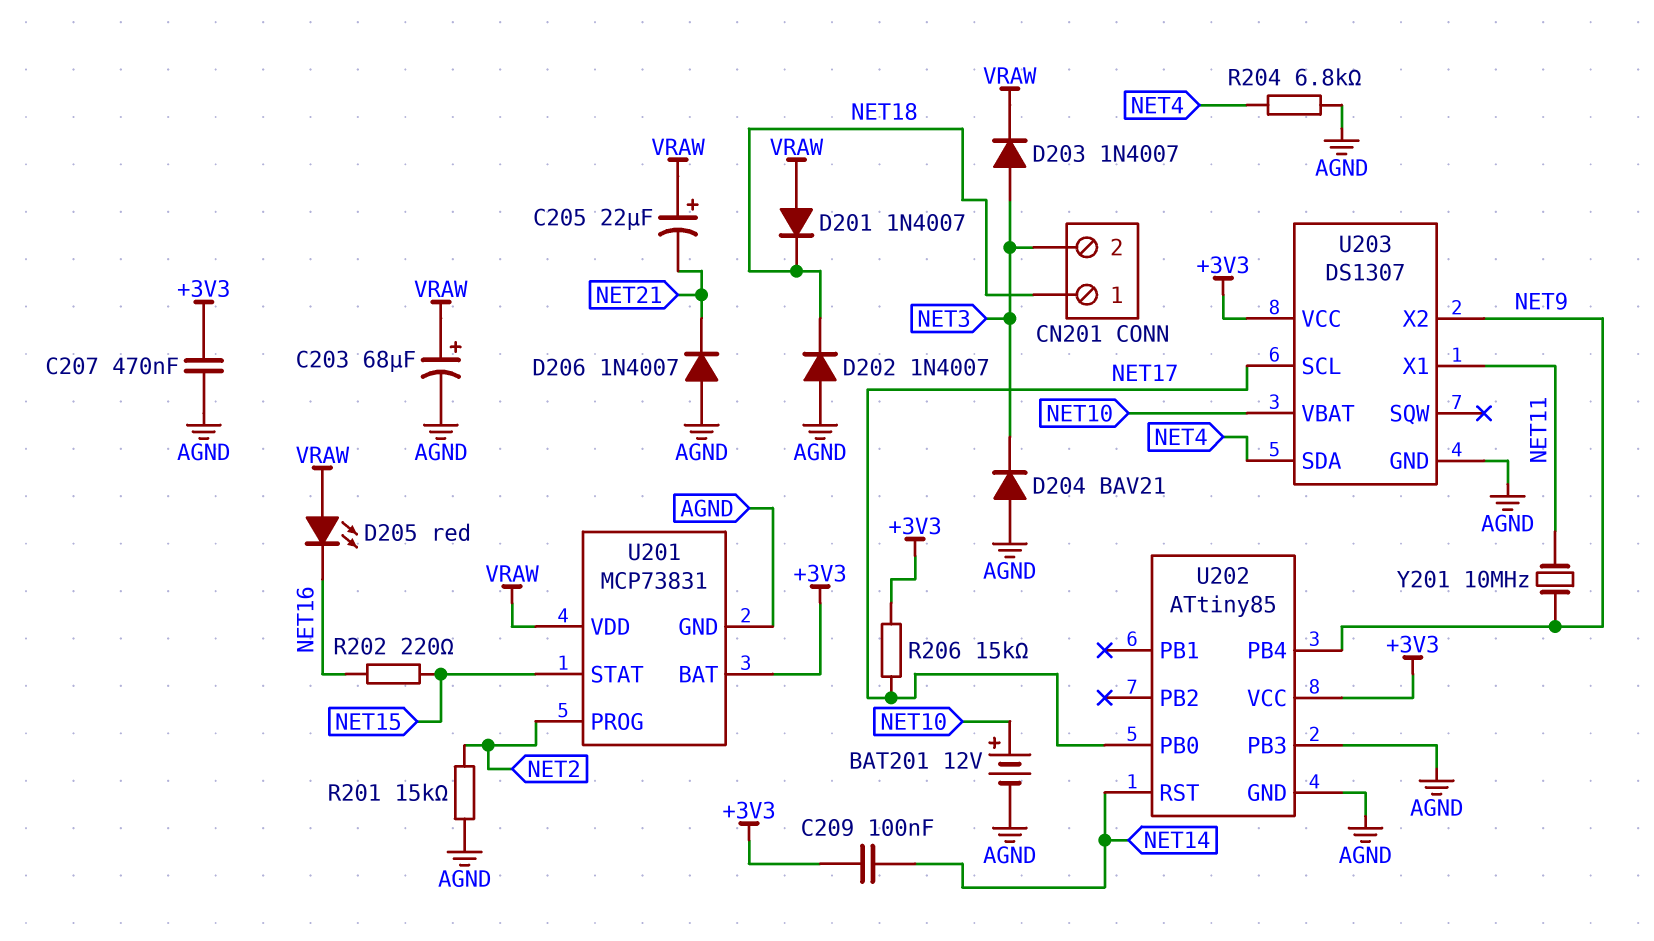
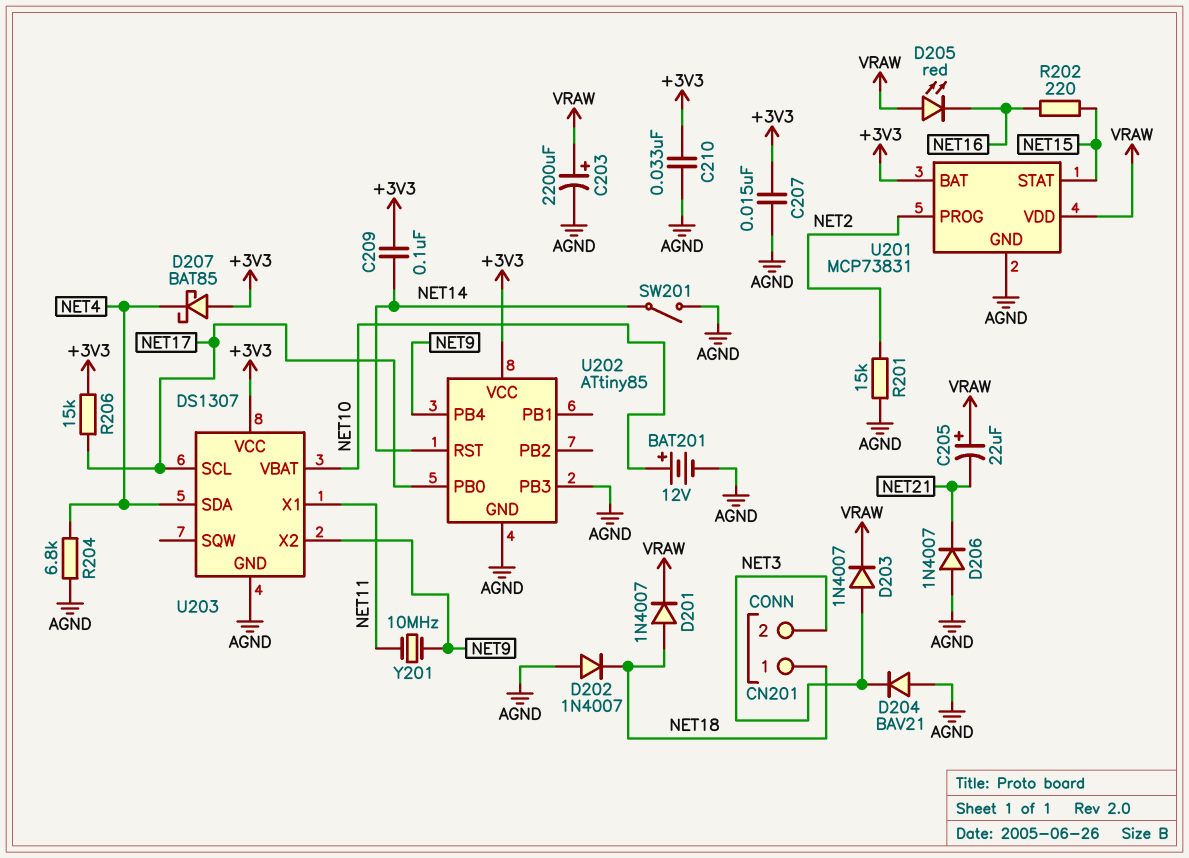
C203: 68uF (plus VRAW, minus AGND) -> 2200uF (plus VRAW, minus AGND)
C207: 470nF (+3V3, AGND) -> 15nF (+3V3, AGND)
C210: none -> 33nF (+3V3, AGND)
D201: diode 1N4007 (A VRAW, K NET18) -> diode 1N4007 (A NET18, K VRAW)
D207: none -> schottky BAT85 (A +3V3, K NET4)
SW201: none -> switch (AGND, NET14)

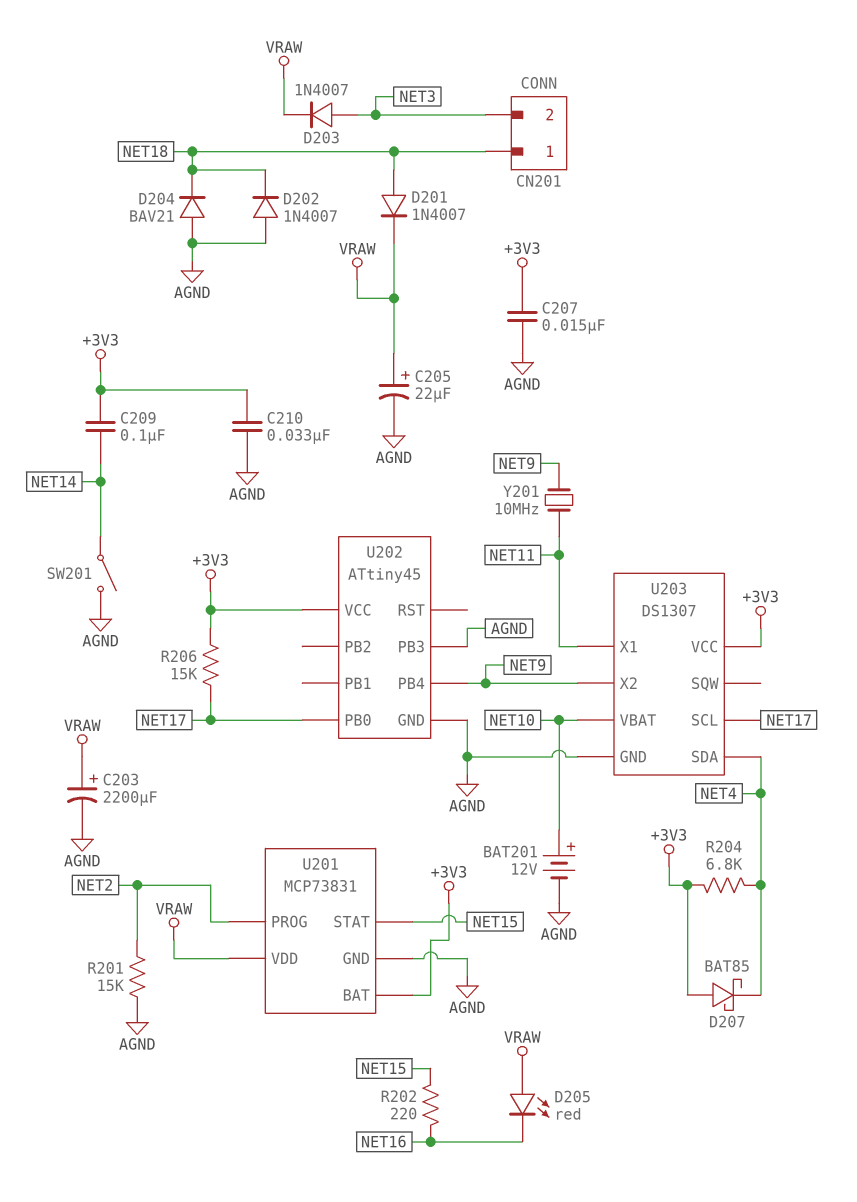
C205: 22uF (plus VRAW, minus NET21) -> 22uF (plus VRAW, minus AGND)
D204: diode BAV21 (A AGND, K NET3) -> diode BAV21 (A AGND, K NET18)
D206: diode 1N4007 (A AGND, K NET21) -> none
R204: 6.8k (AGND, NET4) -> 6.8k (+3V3, NET4)
U202: ATtiny85 -> ATtiny45
U202 pin RST: NET14 -> none

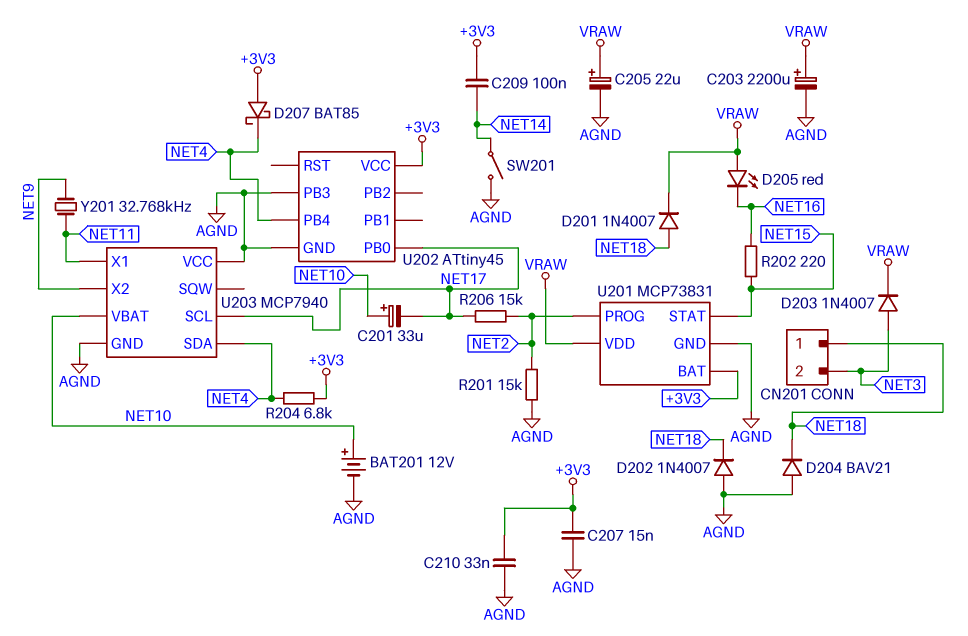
C201: none -> 33uF (plus NET10, minus NET17)
R206: 15k (+3V3, NET17) -> 15k (NET2, NET17)
U202 pin PB4: NET9 -> NET4
U203: DS1307 -> MCP7940
U203 pin VCC: +3V3 -> AGND
Y201: 10MHz (NET9, NET11) -> 32.768kHz (NET9, NET11)

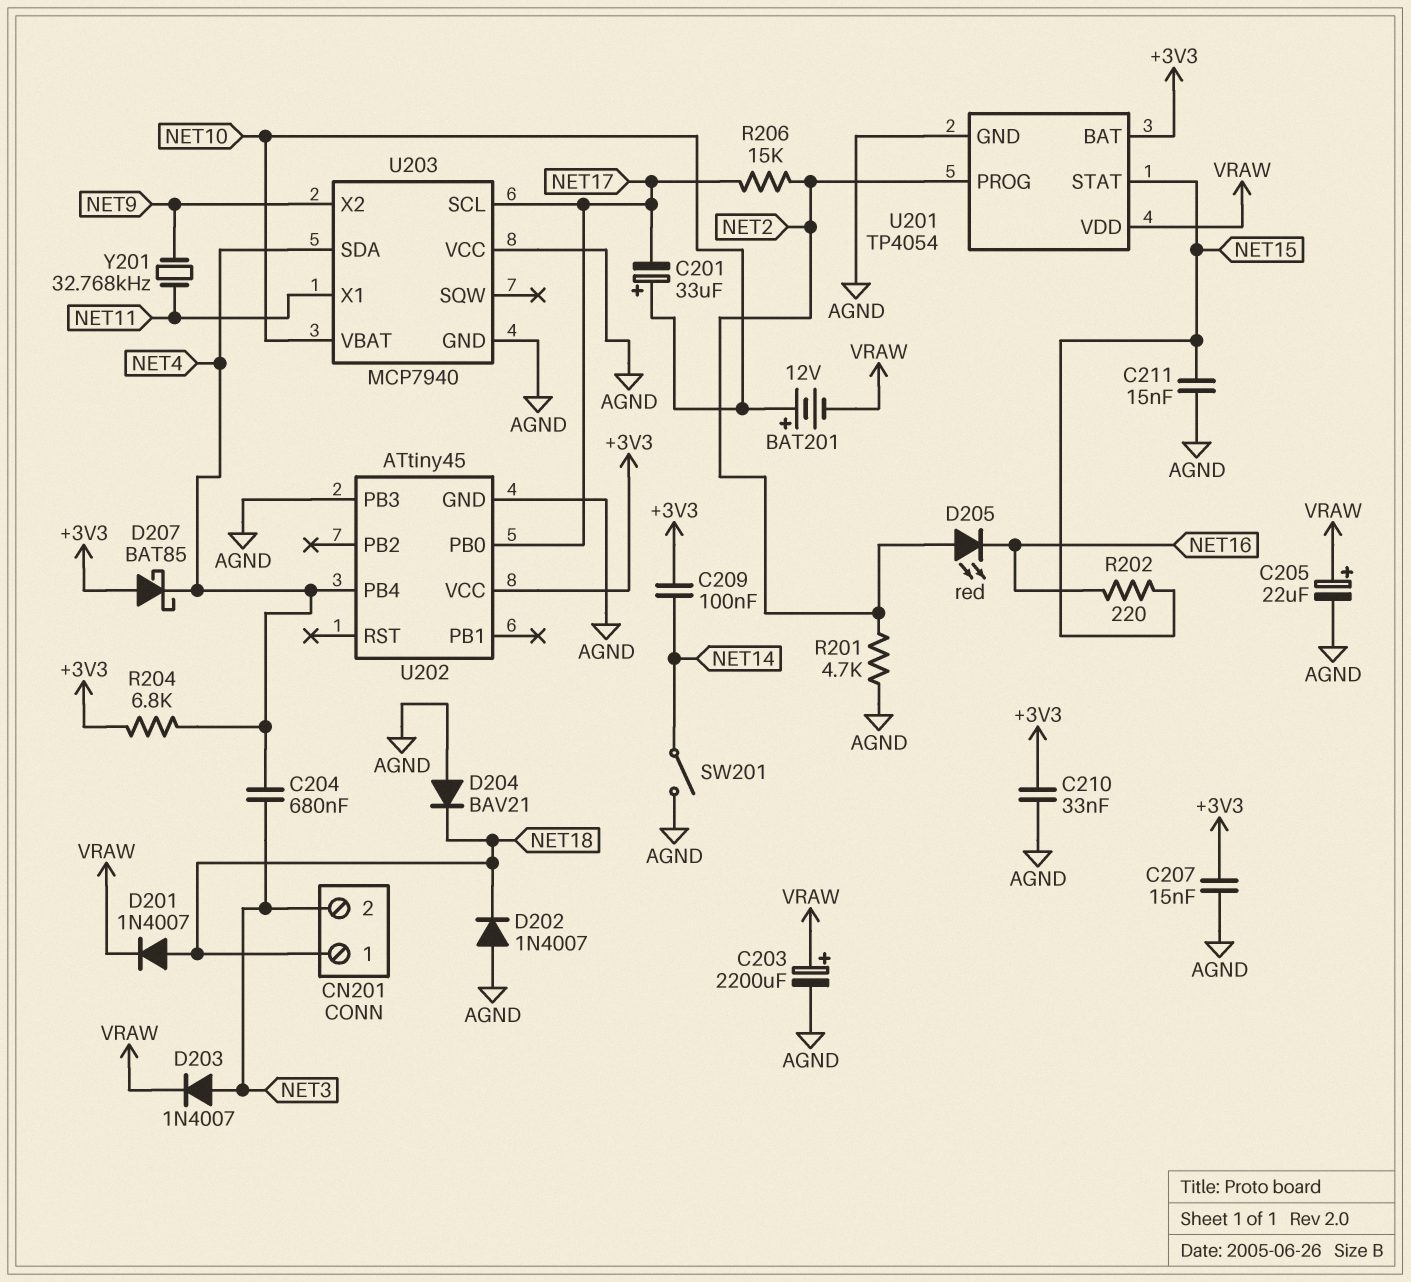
BAT201: 12V (plus NET10, minus AGND) -> 12V (plus NET10, minus VRAW)
C204: none -> 680nF (NET3, NET4)
C211: none -> 15nF (AGND, NET15)
D205: LED red (A VRAW, K NET16) -> LED red (A NET2, K NET16)
R201: 15k (AGND, NET2) -> 4.7k (AGND, NET2)
U201: MCP73831 -> TP4054

